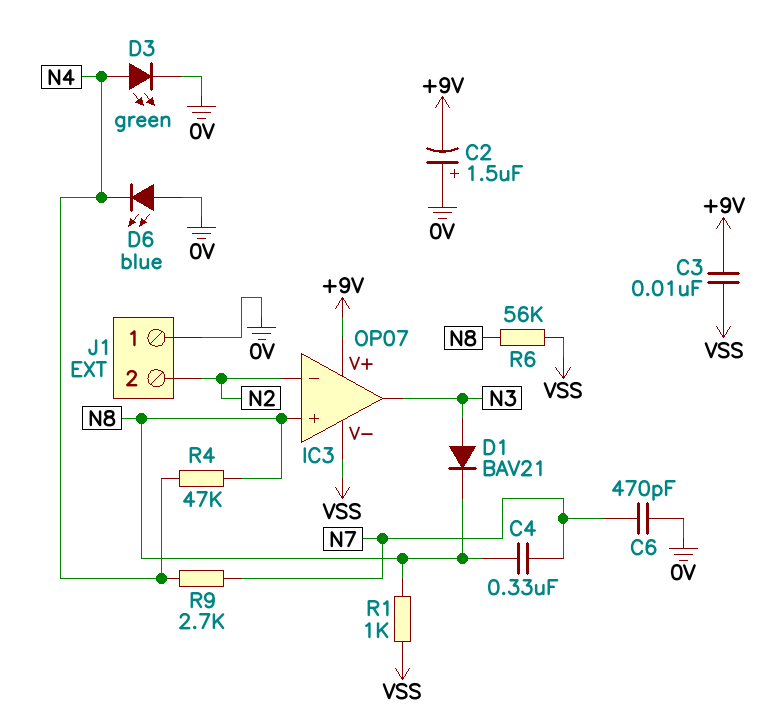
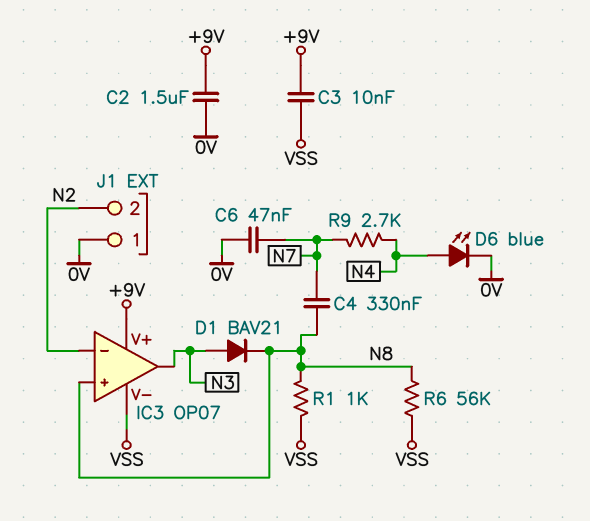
C2: 1.5uF (plus 0V, minus +9V) -> 1.5uF (+9V, 0V)
C6: 470pF (0V, N7) -> 47nF (0V, N7)
D3: LED green (A N4, K 0V) -> none
D6: LED blue (A 0V, K N4) -> LED blue (A N4, K 0V)
R4: 47k (N4, N8) -> none

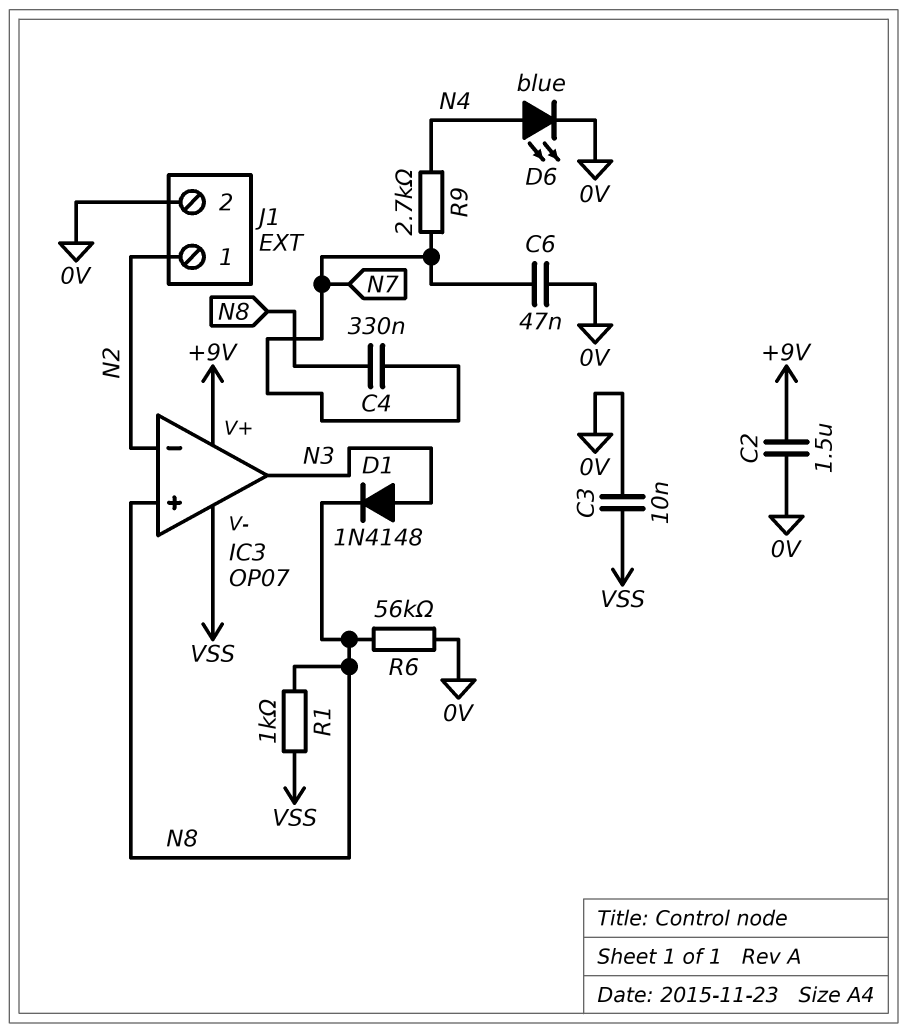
C3: 10nF (+9V, VSS) -> 10nF (0V, VSS)
D1: diode BAV21 (A N3, K N8) -> diode 1N4148 (A N3, K N8)
J1 pin 1: 0V -> N2
J1 pin 2: N2 -> 0V
R6: 56k (N8, VSS) -> 56k (0V, N8)

